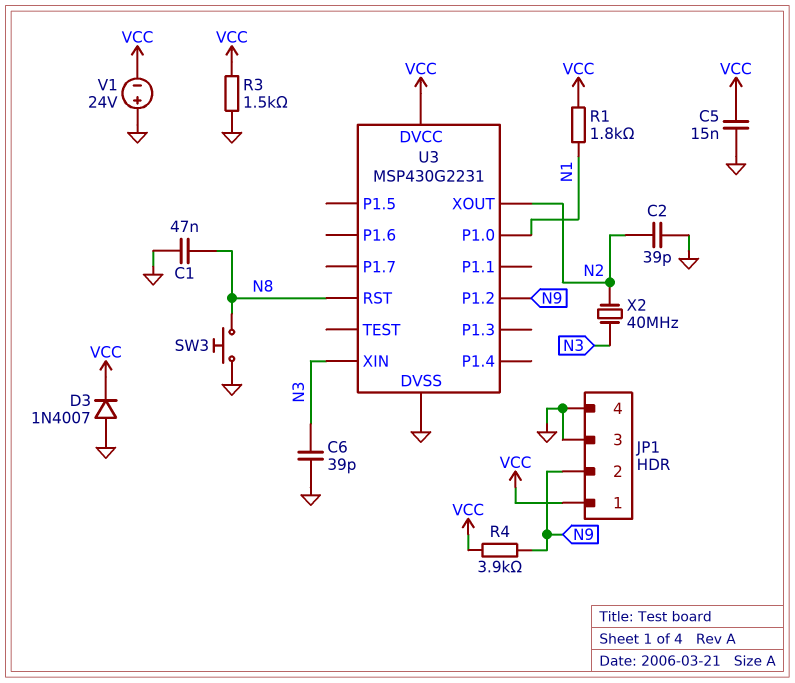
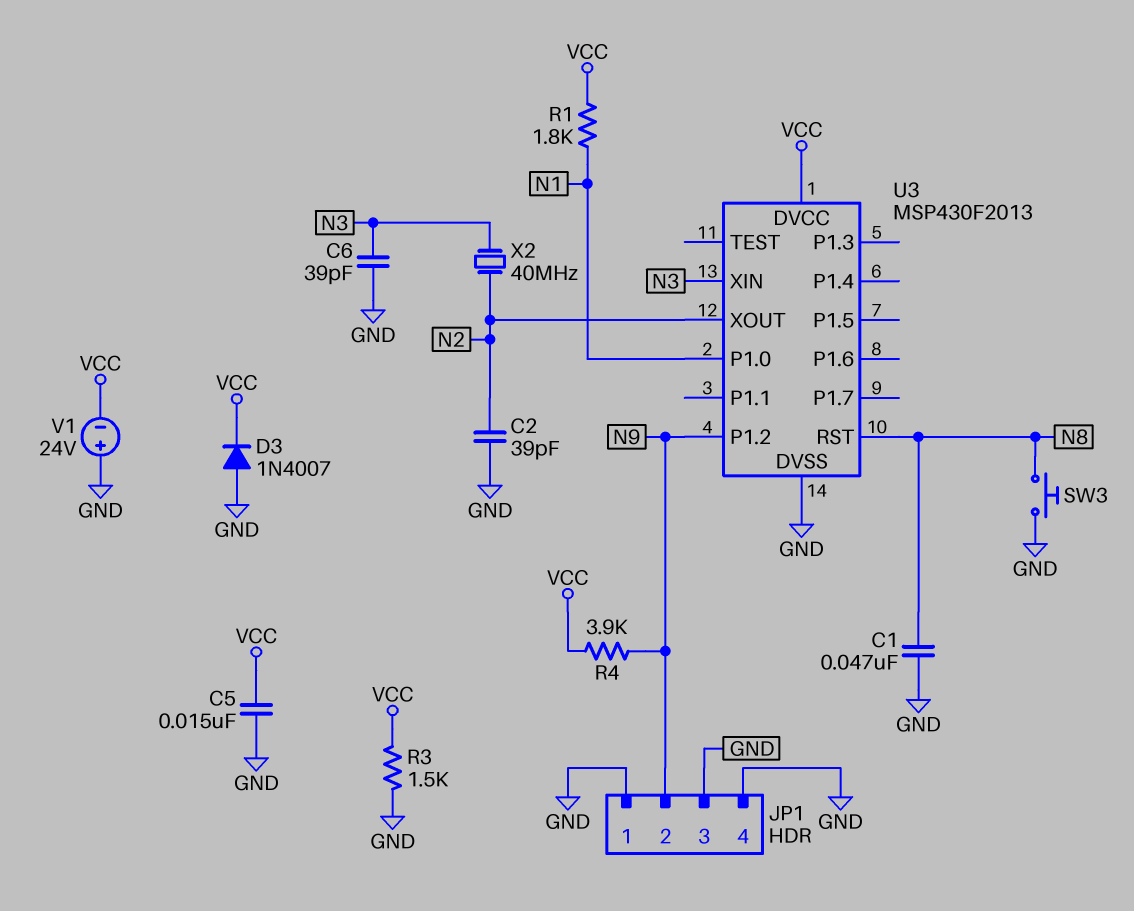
JP1 pin 1: VCC -> GND
U3: MSP430G2231 -> MSP430F2013

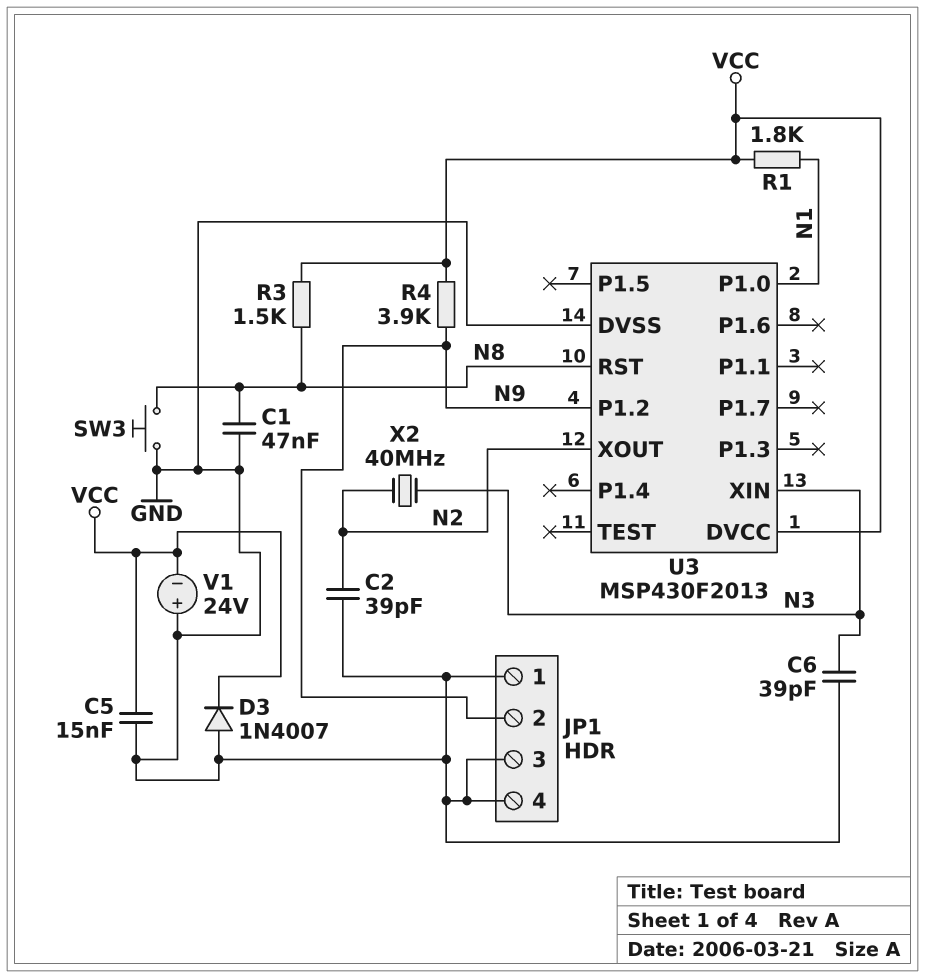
R3: 1.5k (GND, VCC) -> 1.5k (N8, VCC)

